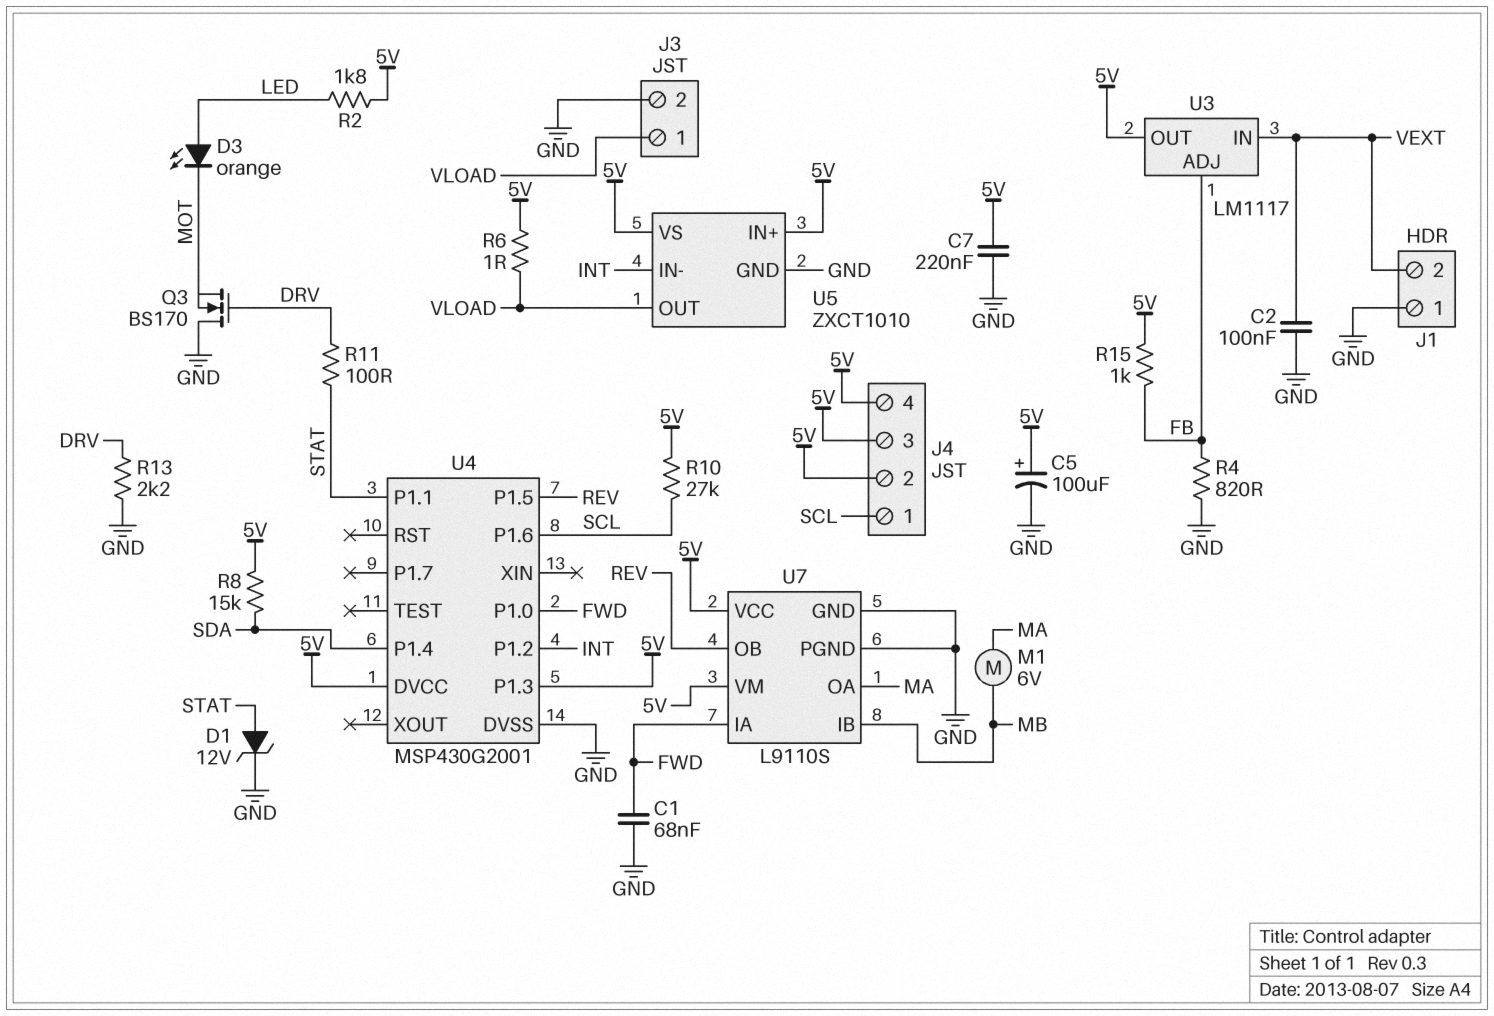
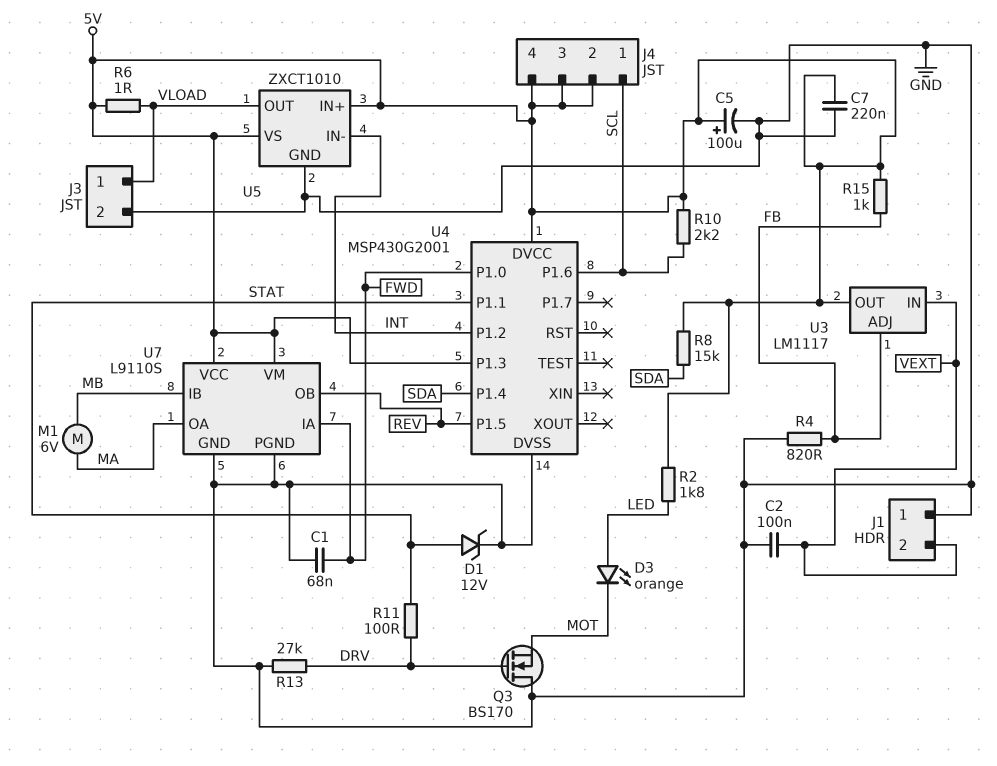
R10: 27k (5V, SCL) -> 2.2k (5V, SCL)
R13: 2.2k (DRV, GND) -> 27k (DRV, GND)

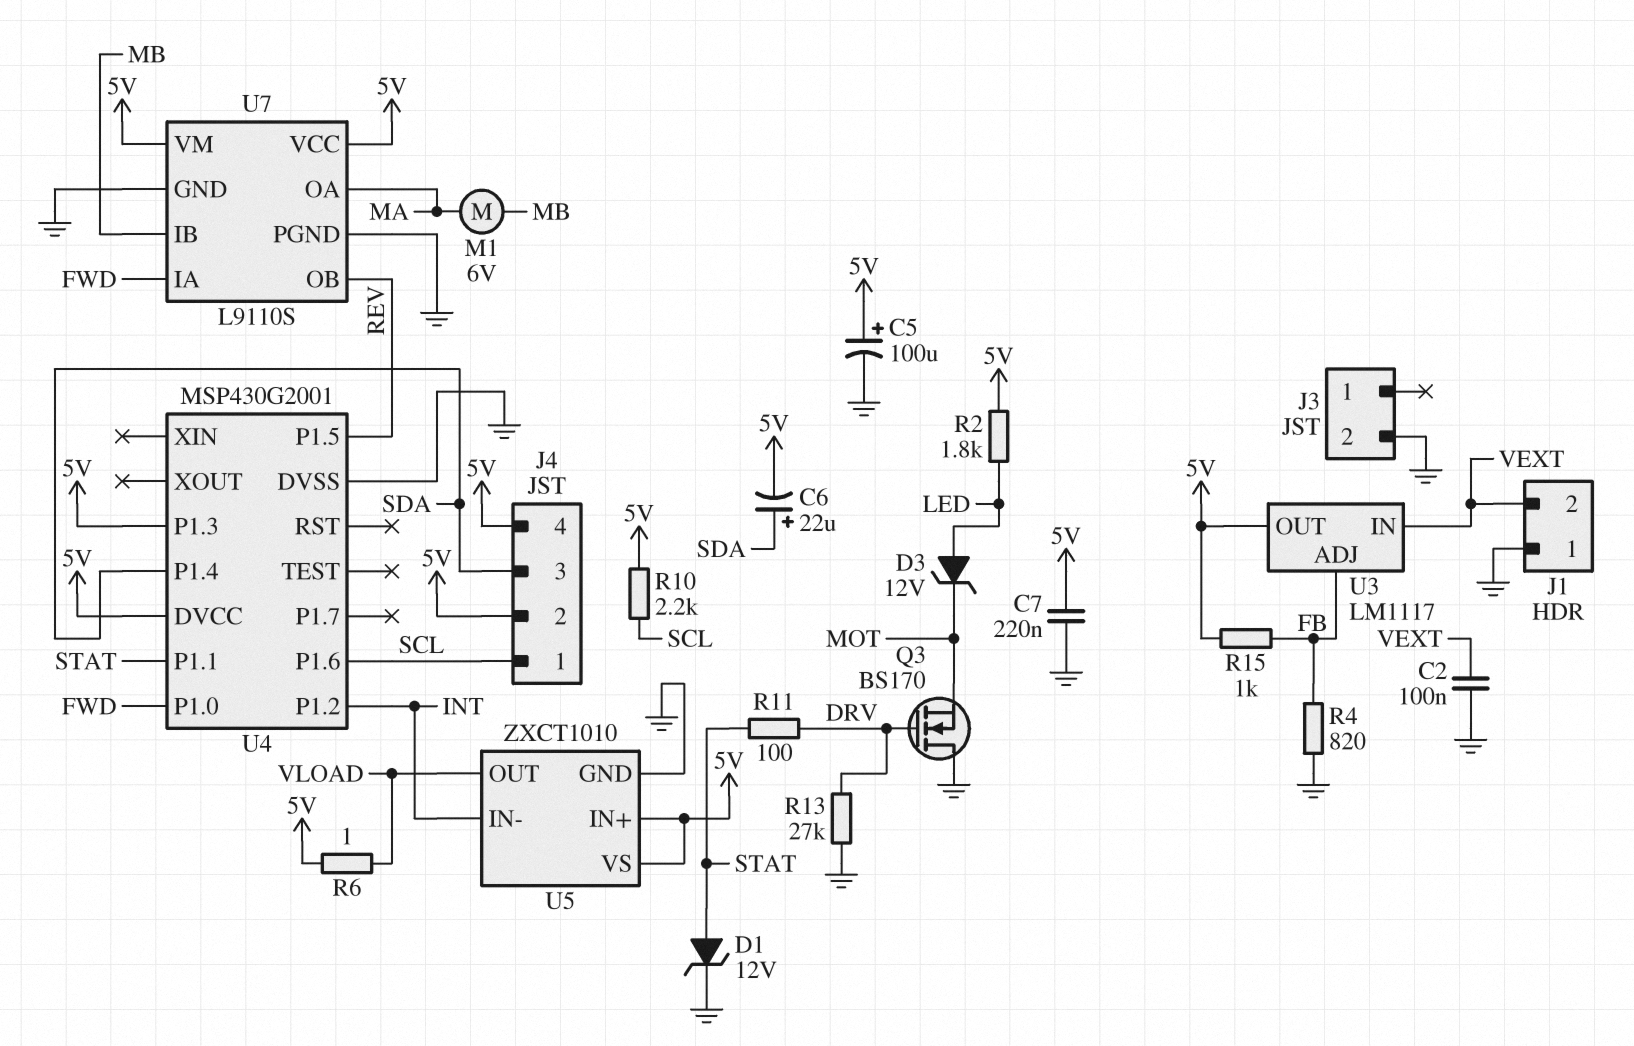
C1: 68nF (FWD, GND) -> none
C6: none -> 22uF (plus SDA, minus 5V)
D3: LED orange (A LED, K MOT) -> zener 12V (A LED, K MOT)
J3 pin 1: VLOAD -> none
J4 pin 3: 5V -> SDA
R8: 15k (5V, SDA) -> none

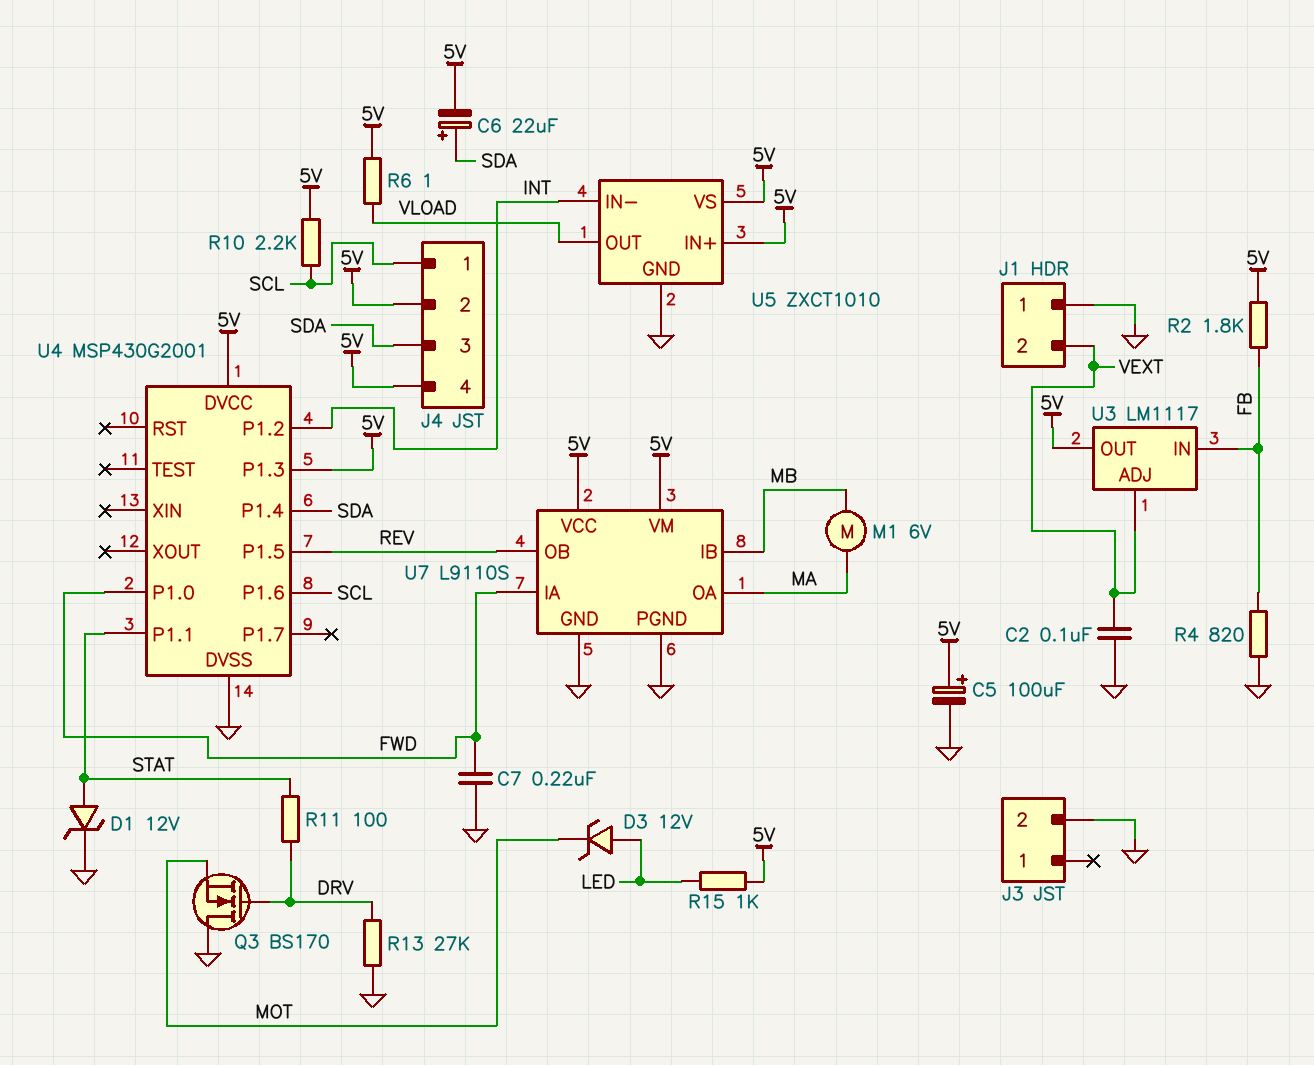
C7: 220nF (5V, GND) -> 220nF (FWD, GND)
R2: 1.8k (5V, LED) -> 1.8k (5V, FB)
R15: 1k (5V, FB) -> 1k (5V, LED)
U3 pin ADJ: FB -> VEXT
U3 pin IN: VEXT -> FB

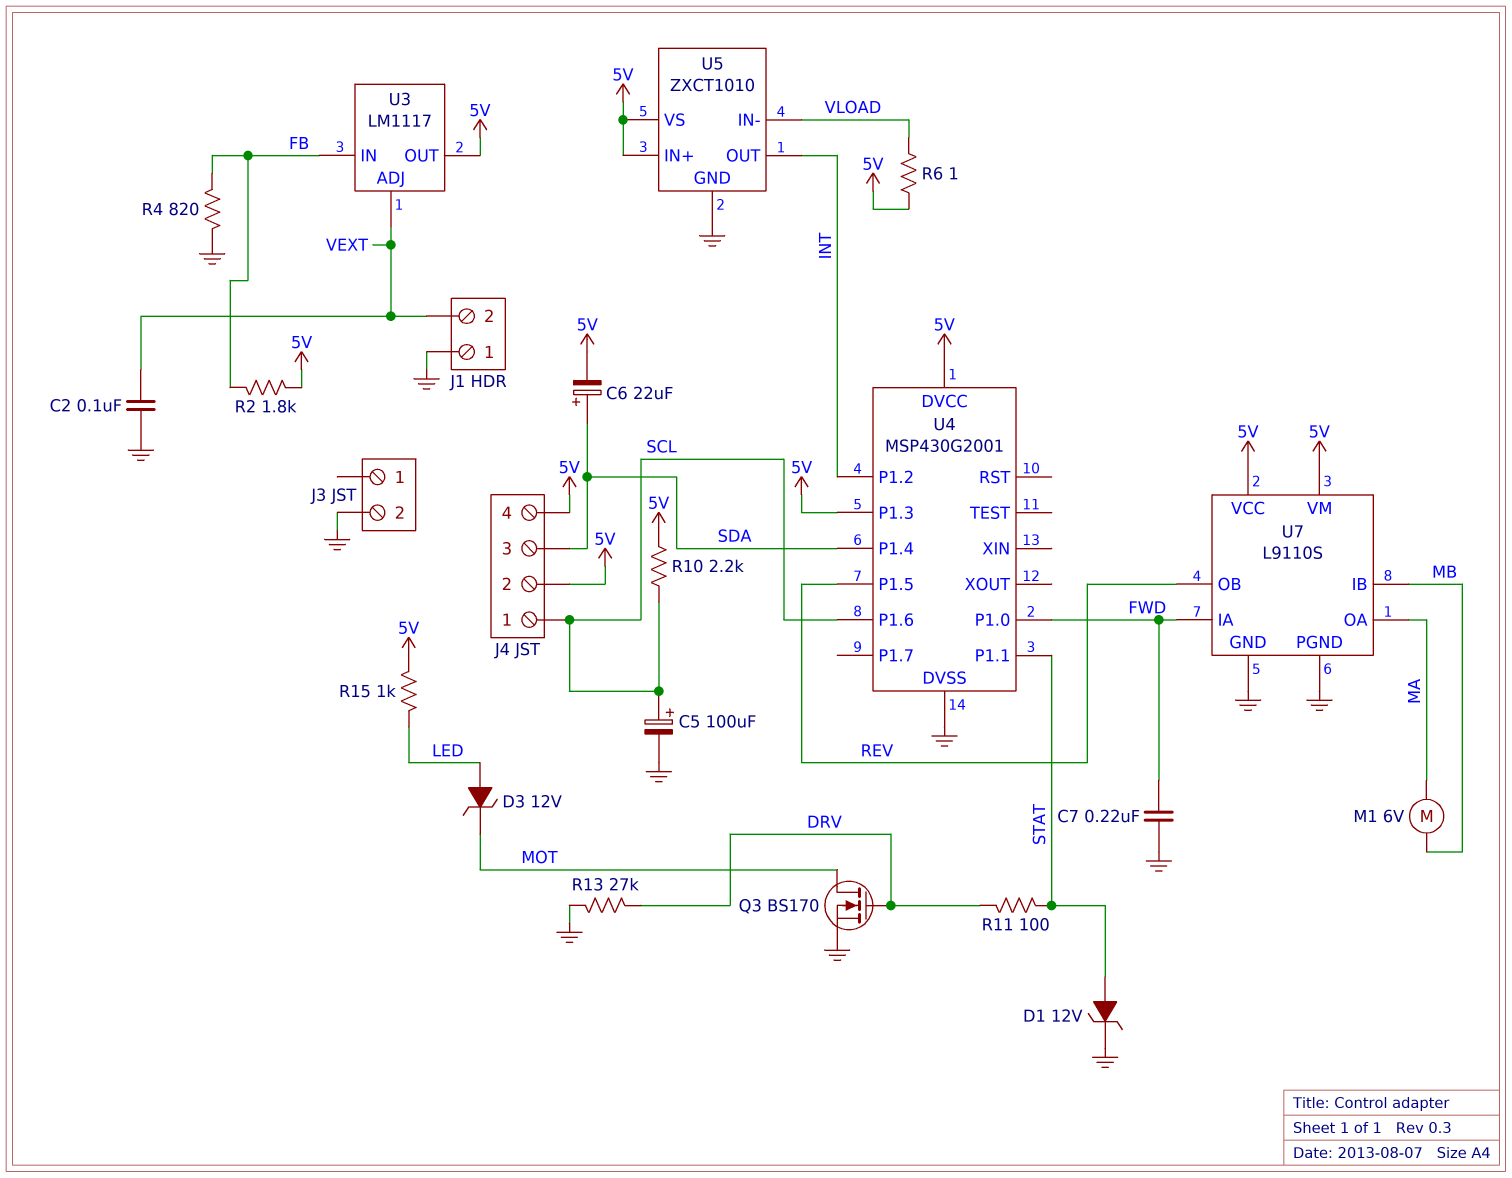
C5: 100uF (plus 5V, minus GND) -> 100uF (plus SCL, minus GND)
Q3: NMOS BS170 (G DRV, D GND, S MOT) -> NMOS BS170 (G DRV, D MOT, S GND)
U5 pin IN-: INT -> VLOAD
U5 pin OUT: VLOAD -> INT

